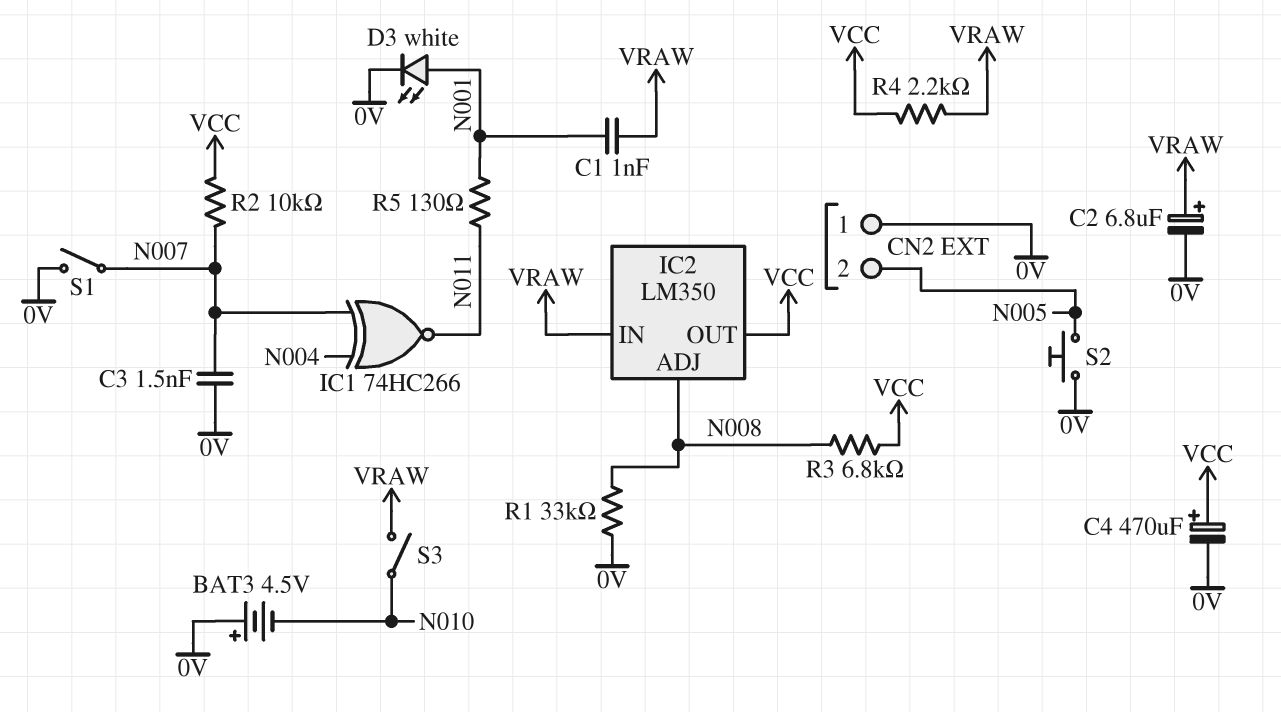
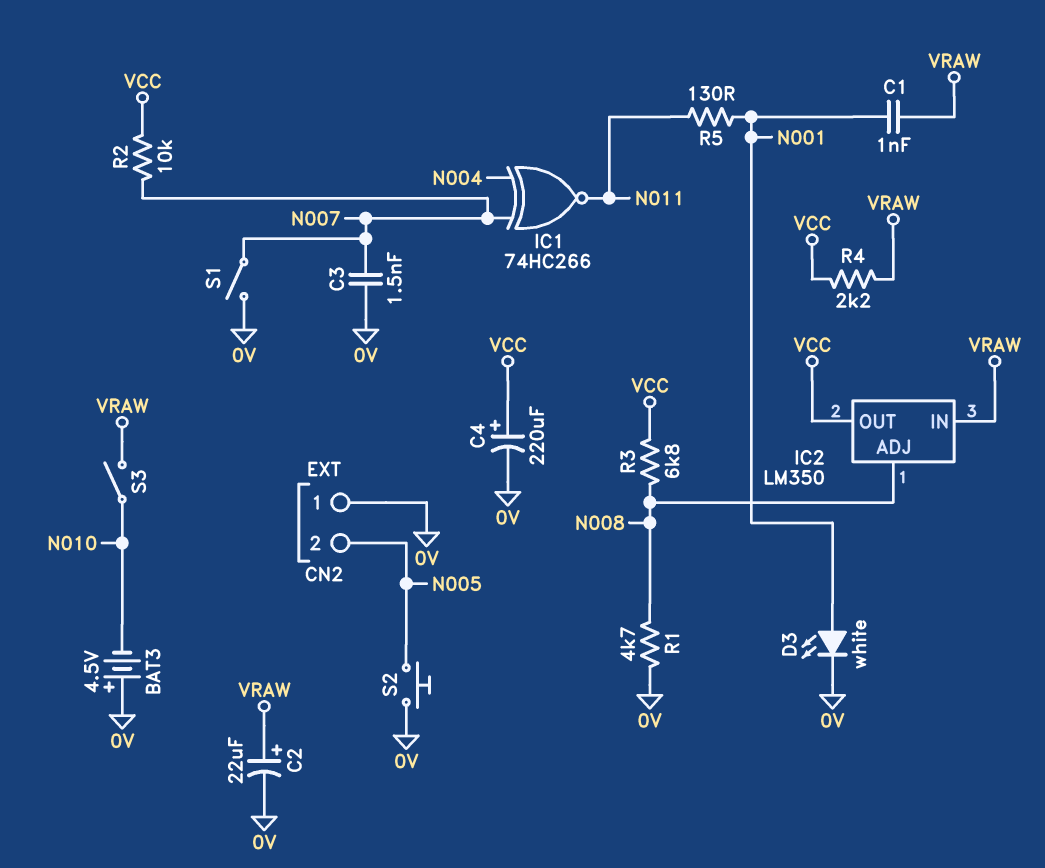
C2: 6.8uF (plus VRAW, minus 0V) -> 22uF (plus VRAW, minus 0V)
C4: 470uF (plus VCC, minus 0V) -> 220uF (plus VCC, minus 0V)
R1: 33k (0V, N008) -> 4.7k (0V, N008)

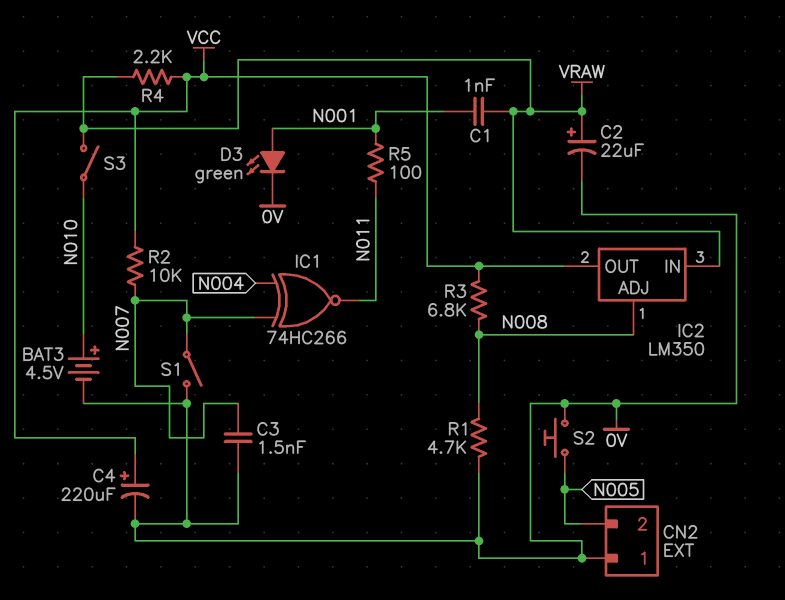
BAT3: 4.5V (plus 0V, minus N010) -> 4.5V (plus N010, minus 0V)
D3: LED white (A N001, K 0V) -> LED green (A N001, K 0V)
R5: 130 (N001, N011) -> 100 (N001, N011)

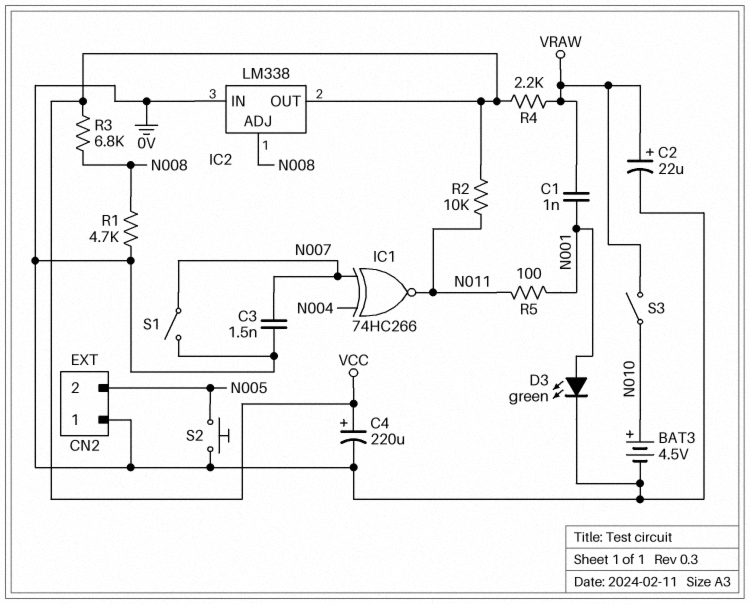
IC2: LM350 -> LM338
IC2 pin IN: VRAW -> 0V
R2: 10k (N007, VCC) -> 10k (N011, VCC)

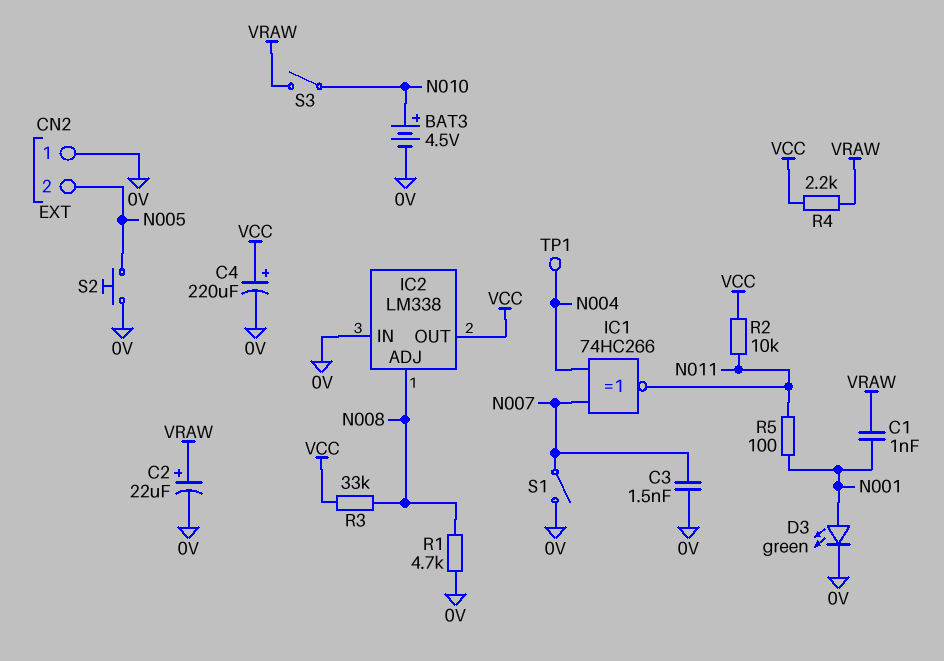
R3: 6.8k (N008, VCC) -> 33k (N008, VCC)
TP1: none -> test point (N004)

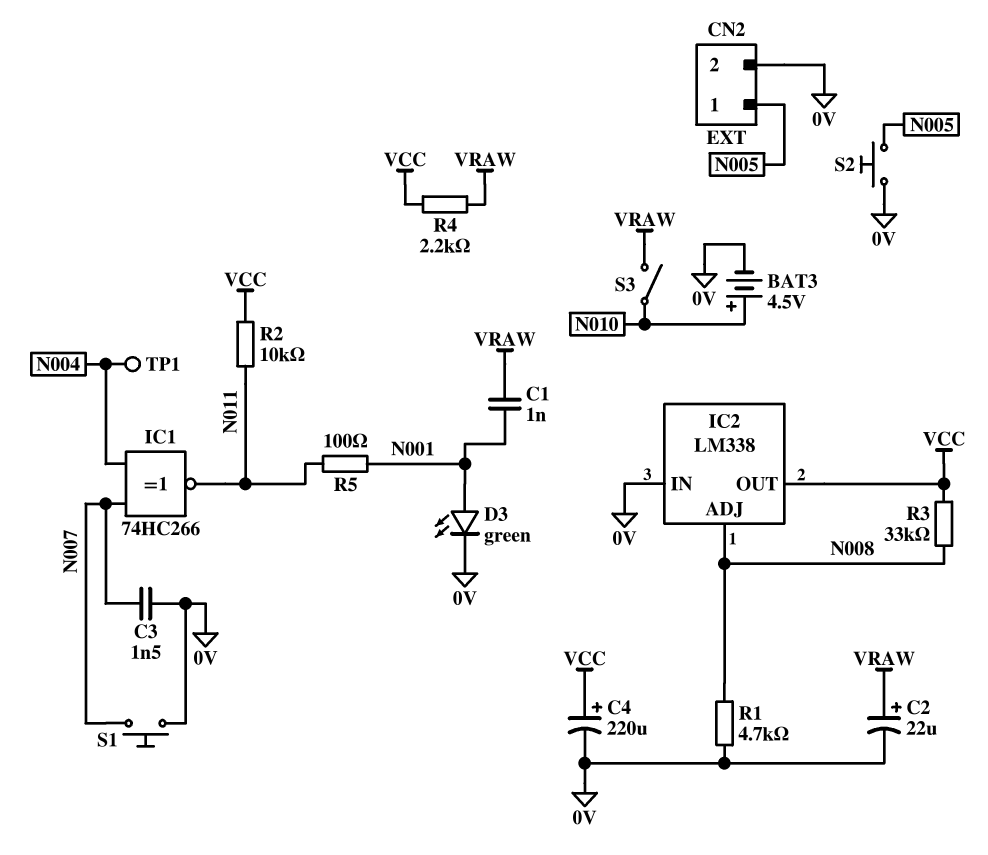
CN2 pin 1: 0V -> N005
CN2 pin 2: N005 -> 0V
S1: switch (0V, N007) -> button (0V, N007)

